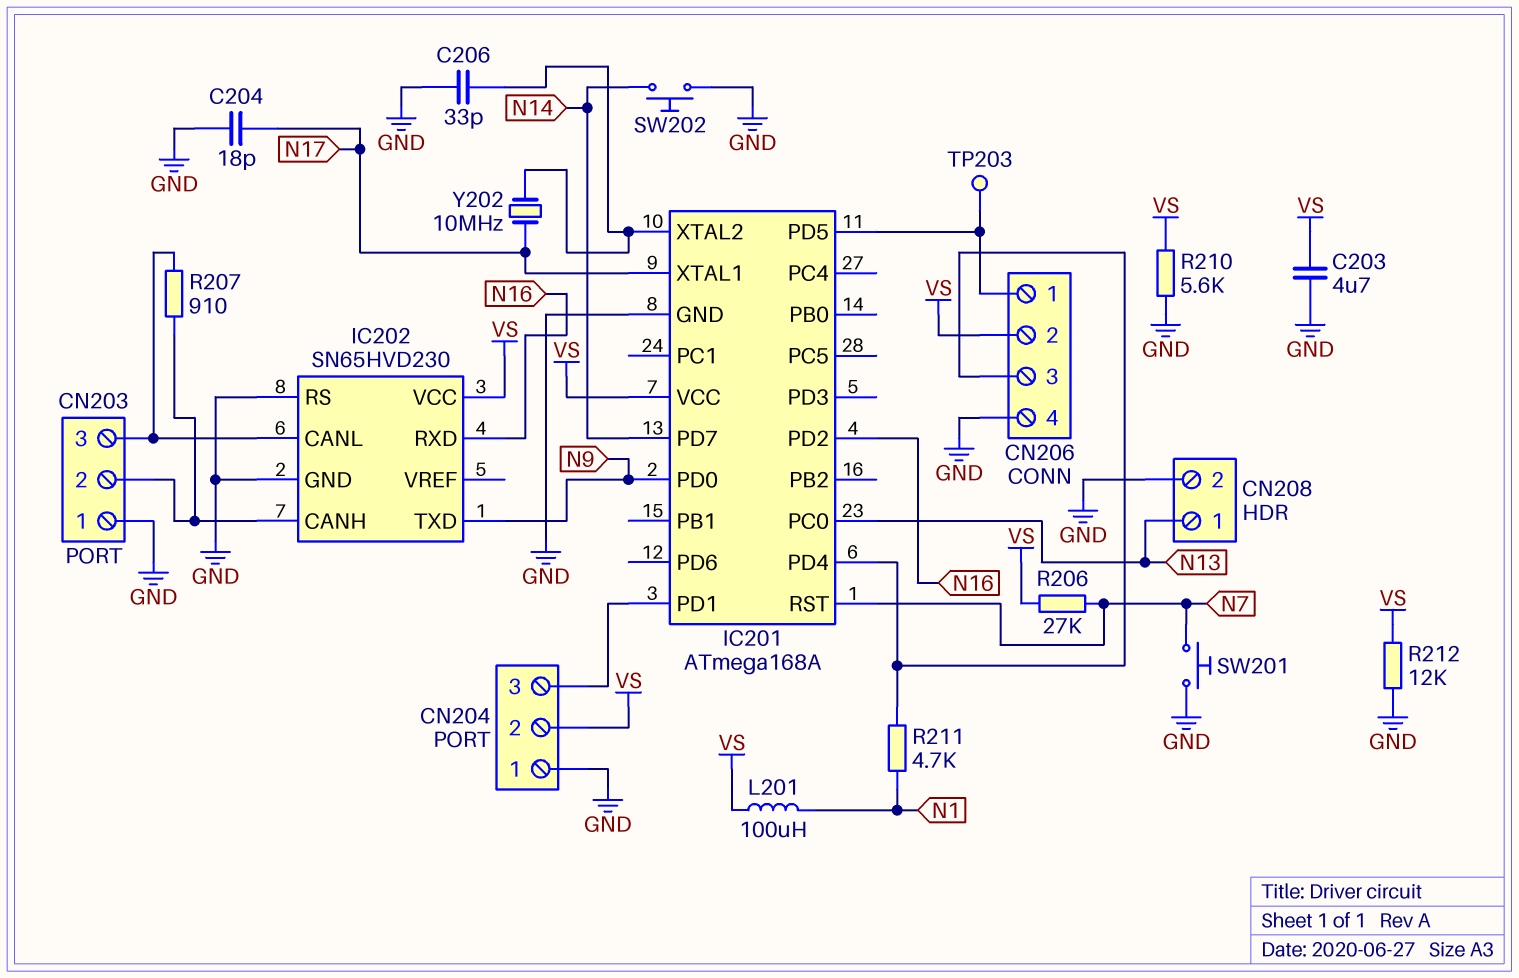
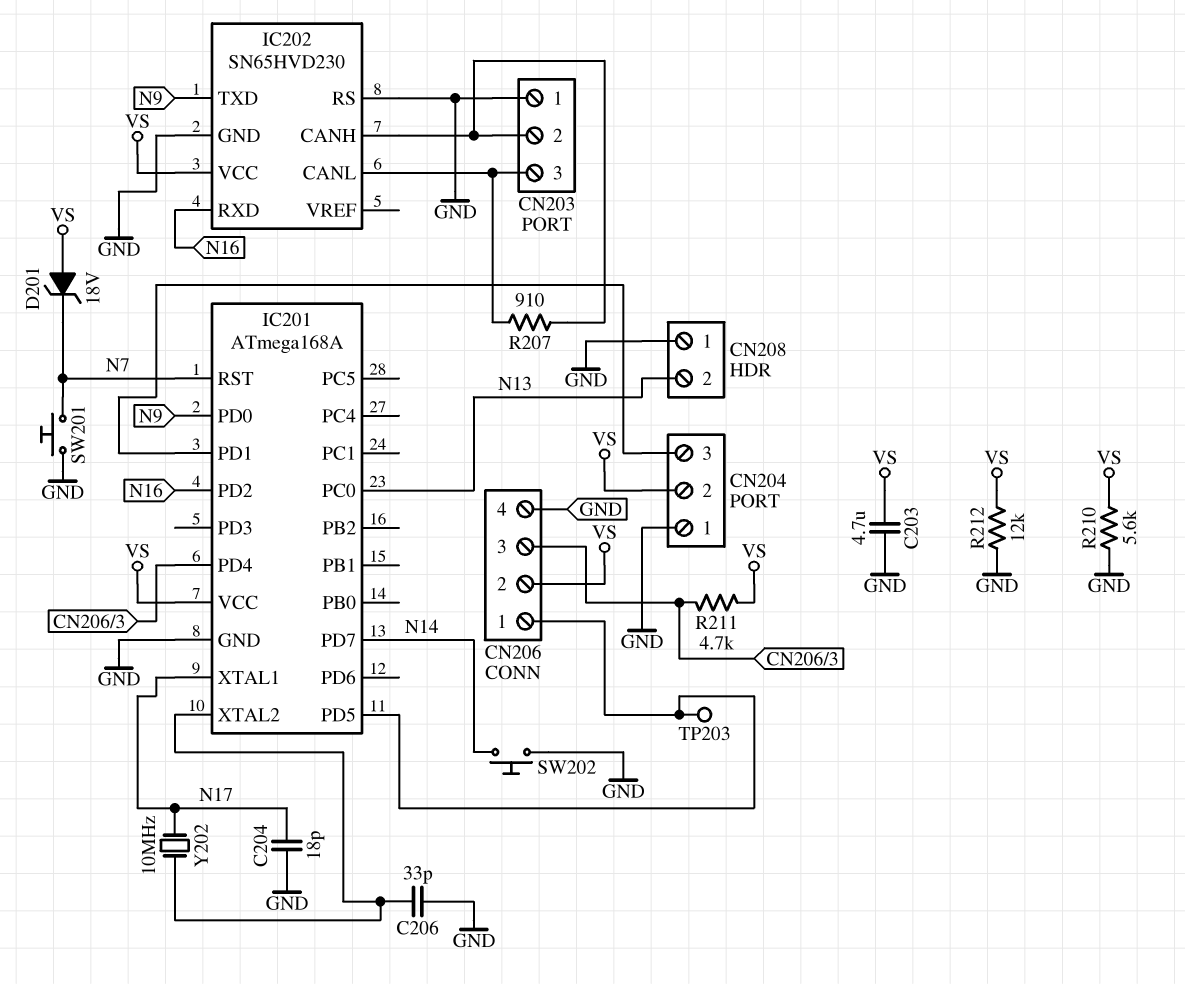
CN208 pin 1: N13 -> GND
CN208 pin 2: GND -> N13
D201: none -> zener 18V (A VS, K N7)
L201: 100uH (N1, VS) -> none
R206: 27k (N7, VS) -> none
R211: 4.7k (CN206/3, N1) -> 4.7k (CN206/3, VS)

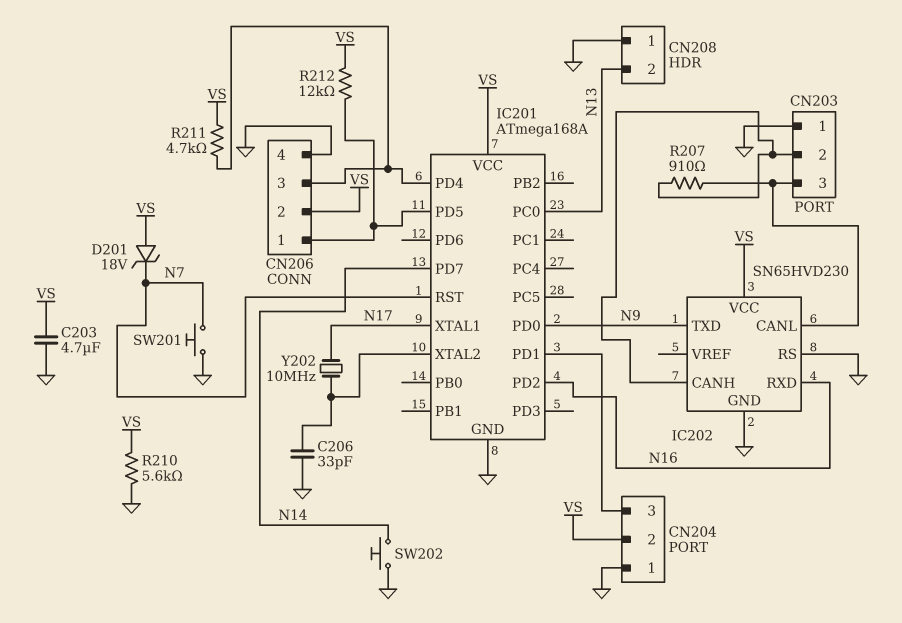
C204: 18pF (GND, N17) -> none
R212: 12k (GND, VS) -> 12k (CN206/1, VS)
TP203: test point (CN206/1) -> none

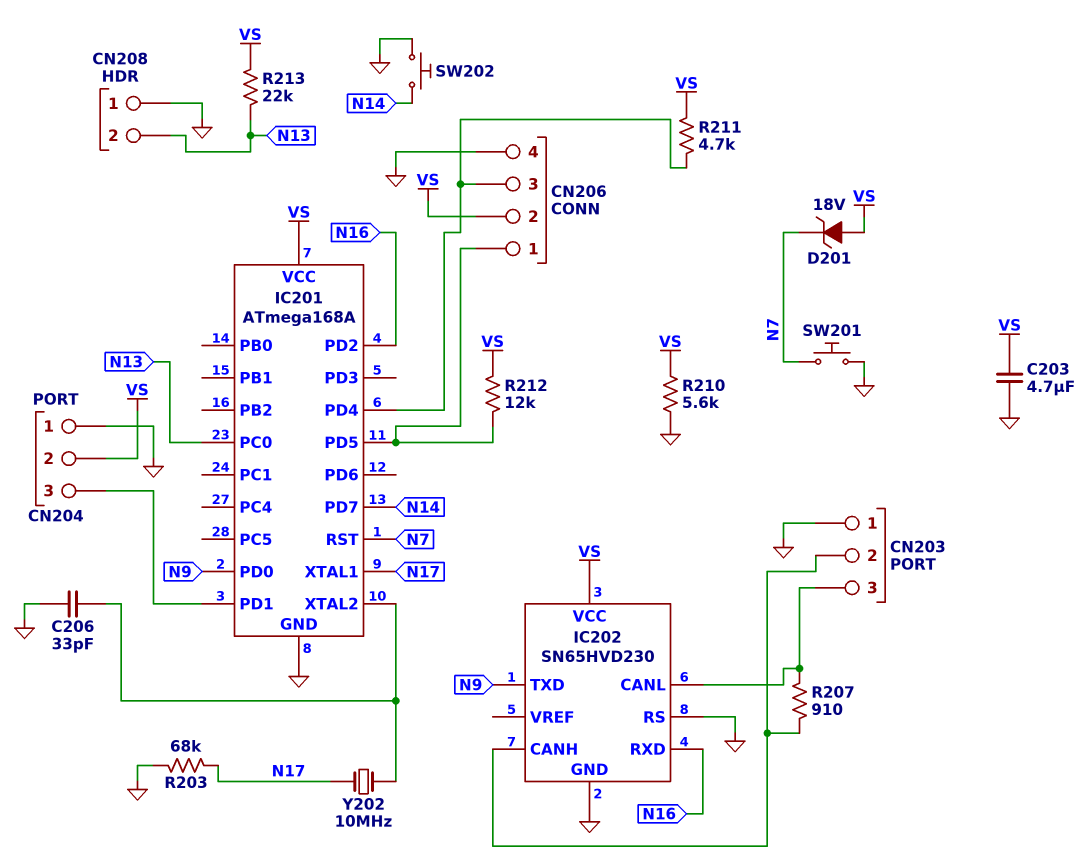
R203: none -> 68k (GND, N17)
R213: none -> 22k (N13, VS)

